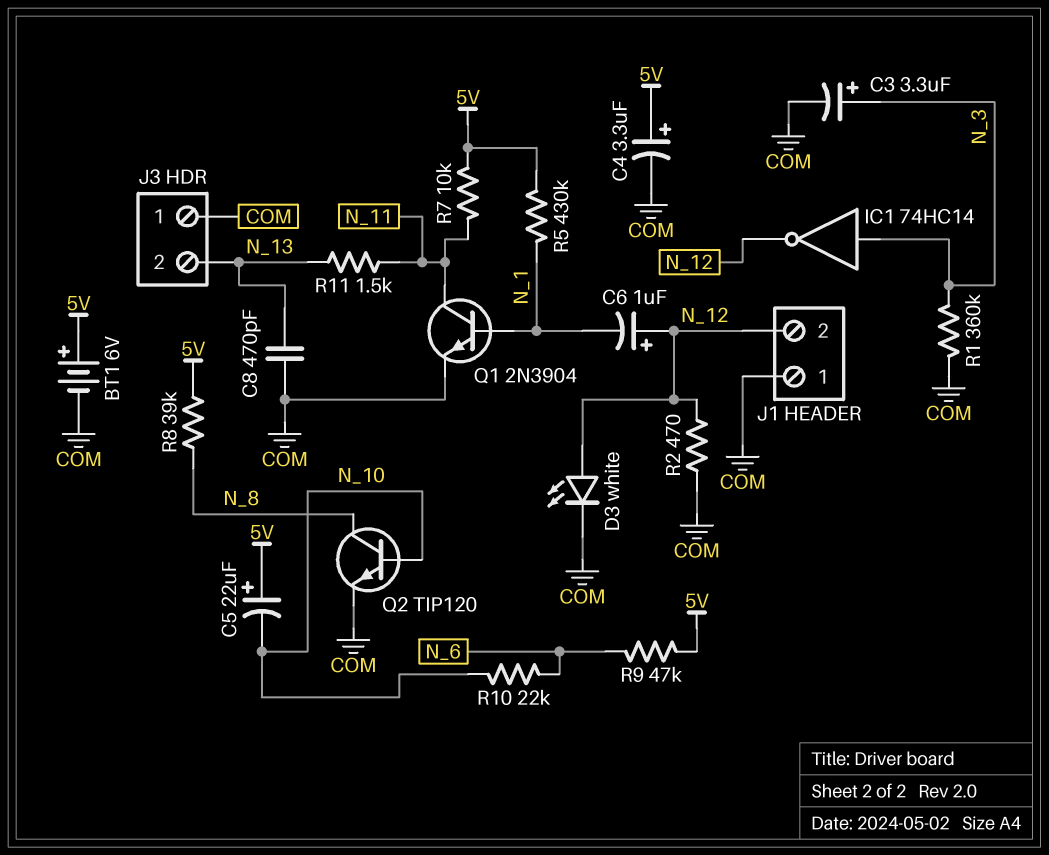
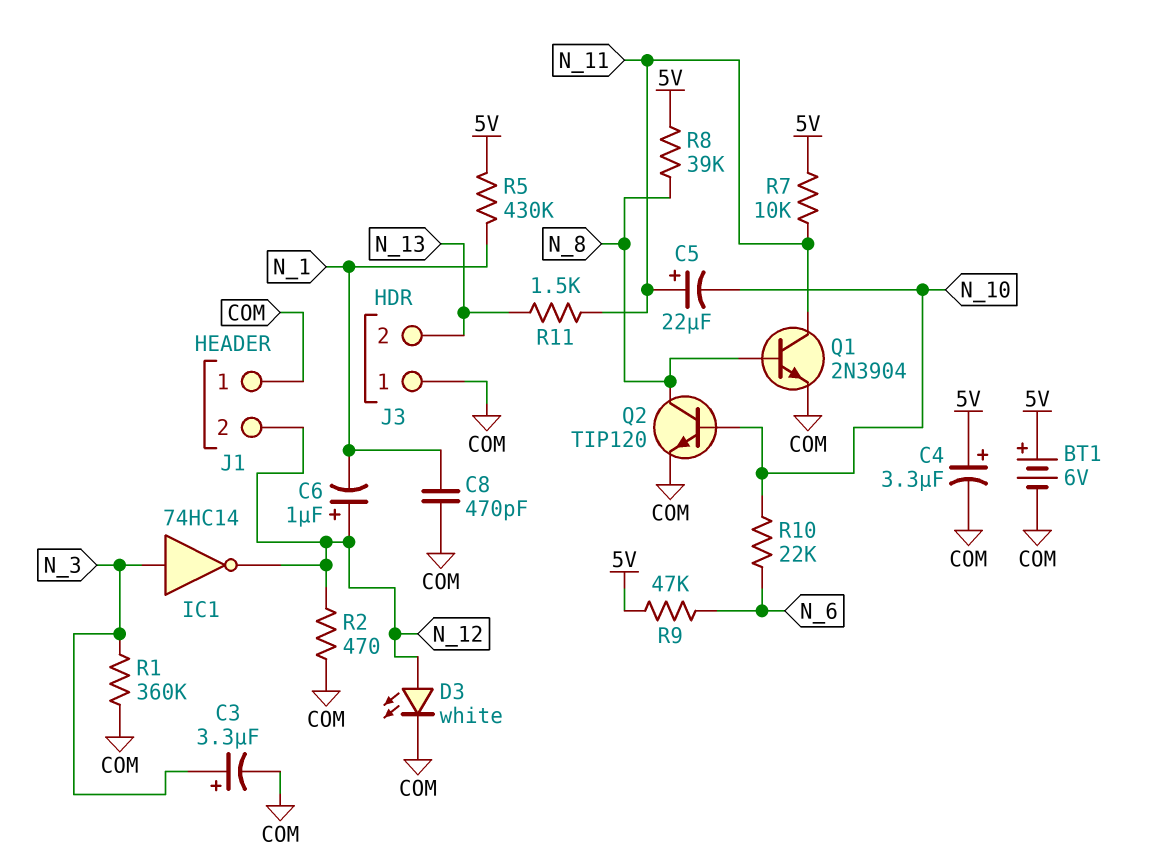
C5: 22uF (plus 5V, minus N_10) -> 22uF (plus N_11, minus N_10)
C8: 470pF (COM, N_13) -> 470pF (COM, N_1)
Q1: NPN 2N3904 (B N_1, C N_11, E COM) -> NPN 2N3904 (B N_8, C N_11, E COM)

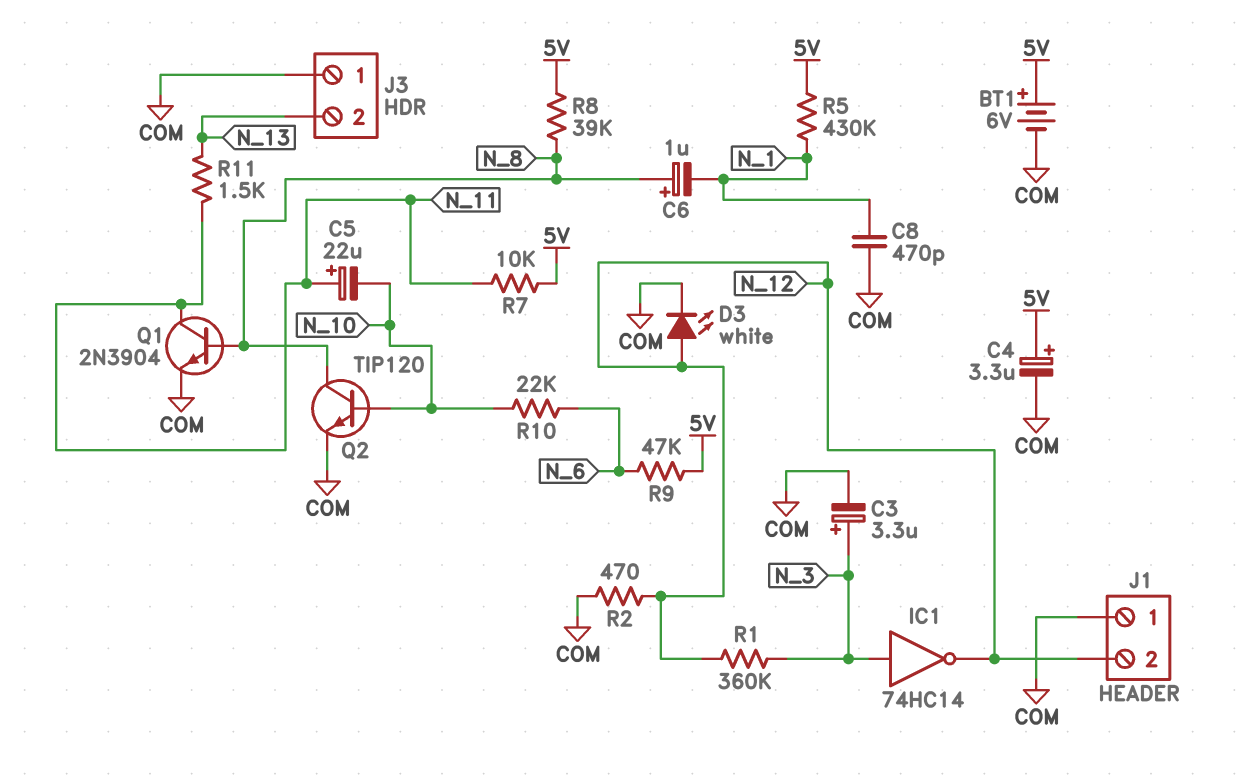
C6: 1uF (plus N_12, minus N_1) -> 1uF (plus N_8, minus N_1)
R1: 360k (COM, N_3) -> 360k (N_3, N_12)

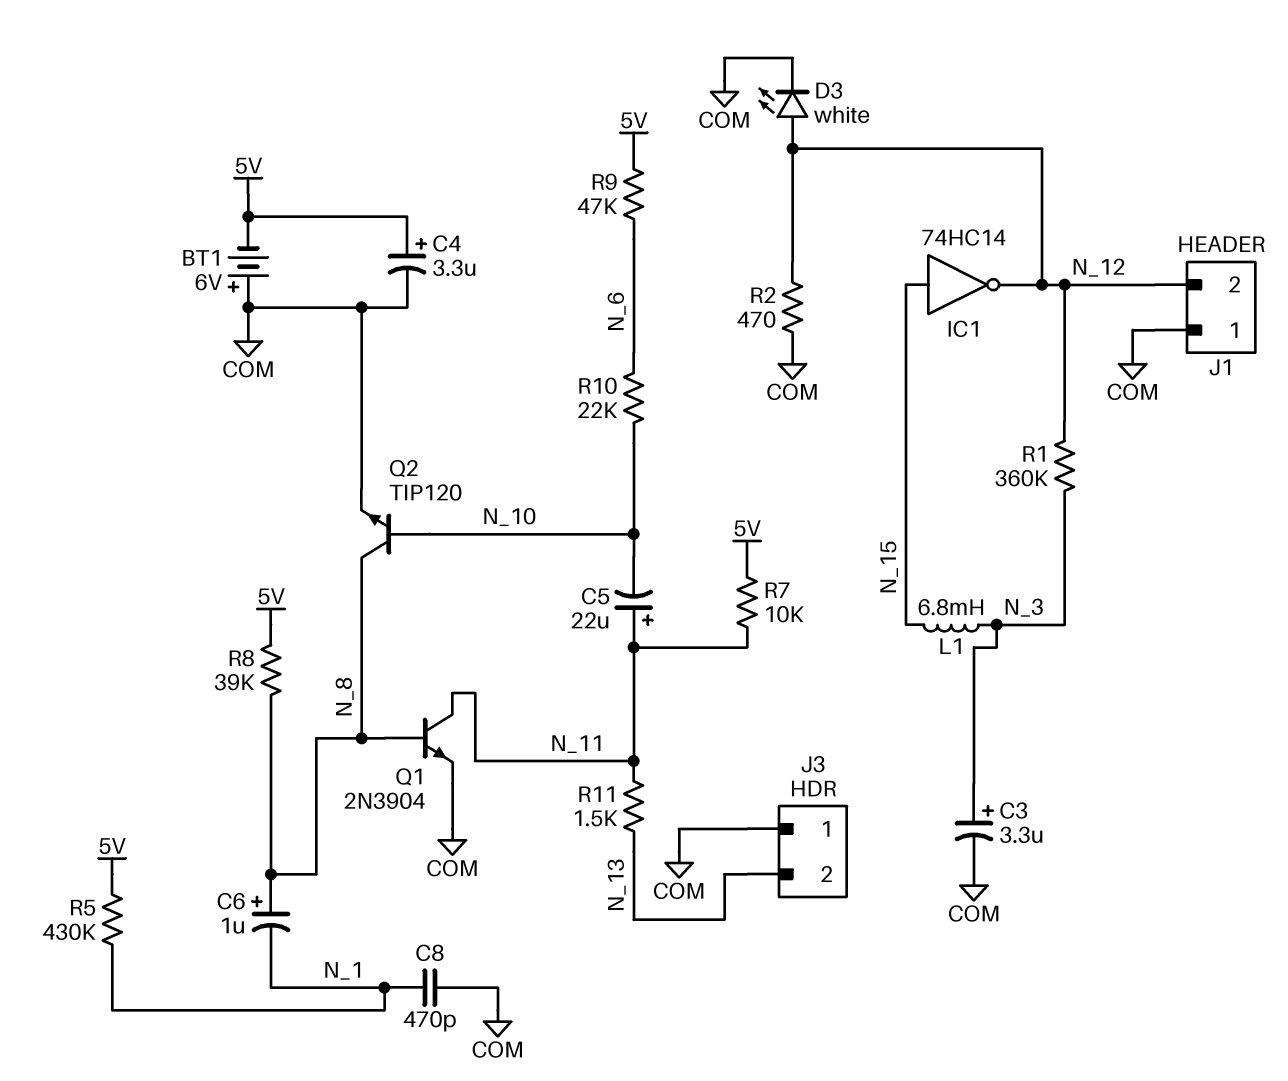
BT1: 6V (plus 5V, minus COM) -> 6V (plus COM, minus 5V)
IC1: NOT 74HC14 (in N_3, out N_12) -> NOT 74HC14 (in N_15, out N_12)
L1: none -> 6.8mH (N_3, N_15)

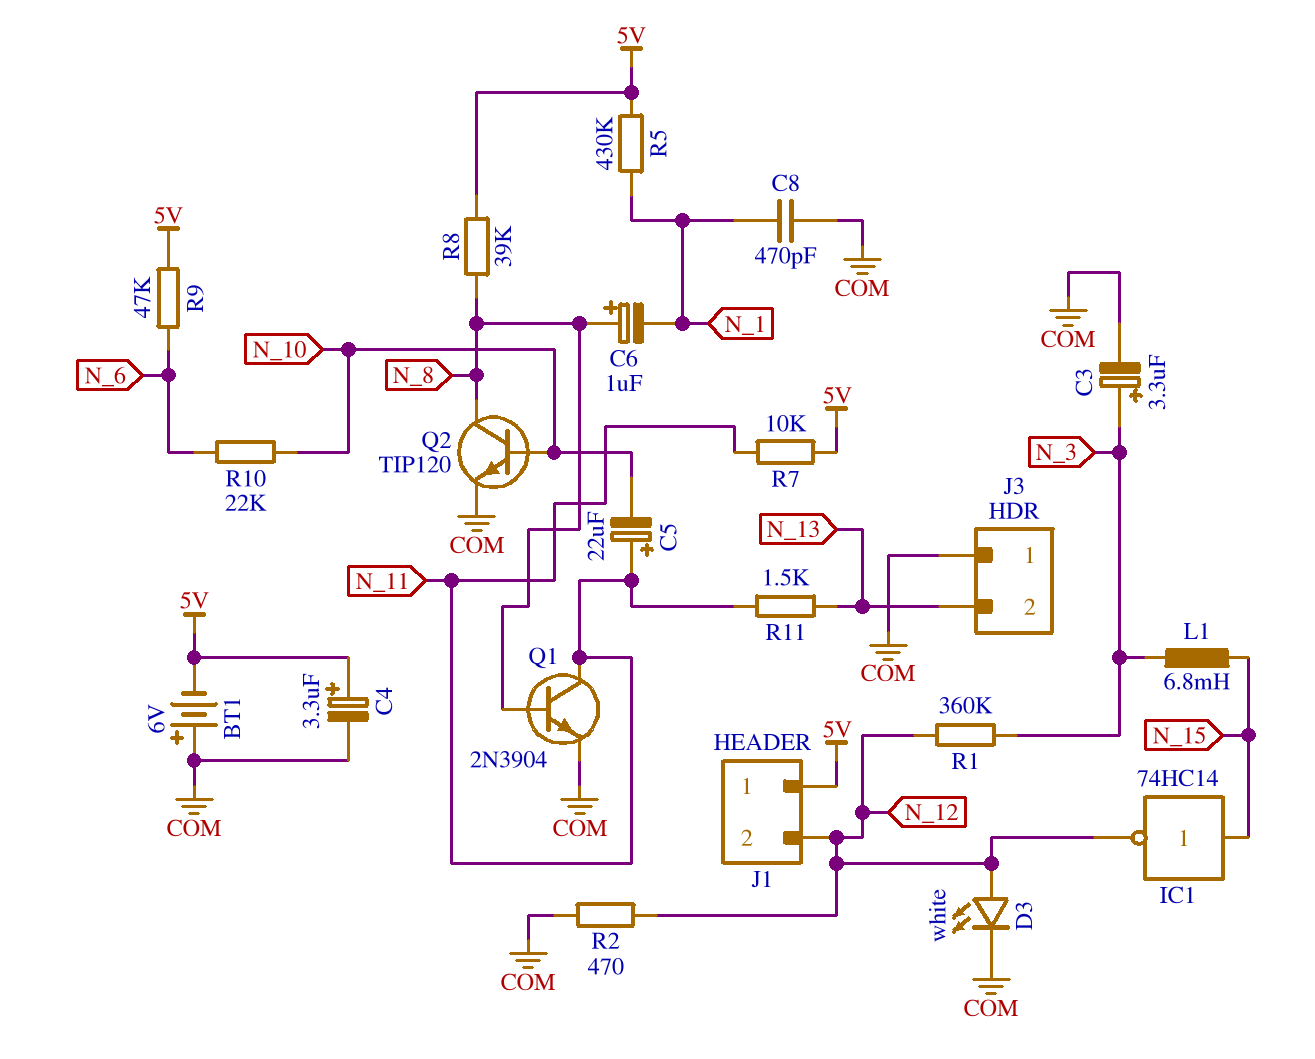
J1 pin 1: COM -> 5V

